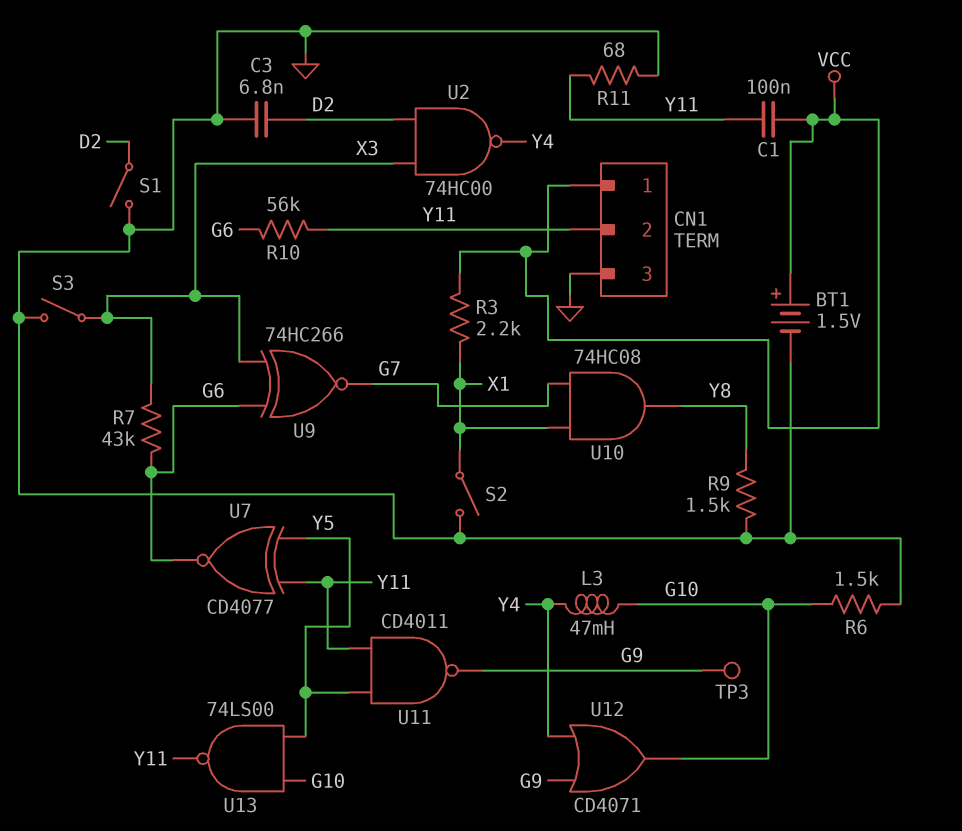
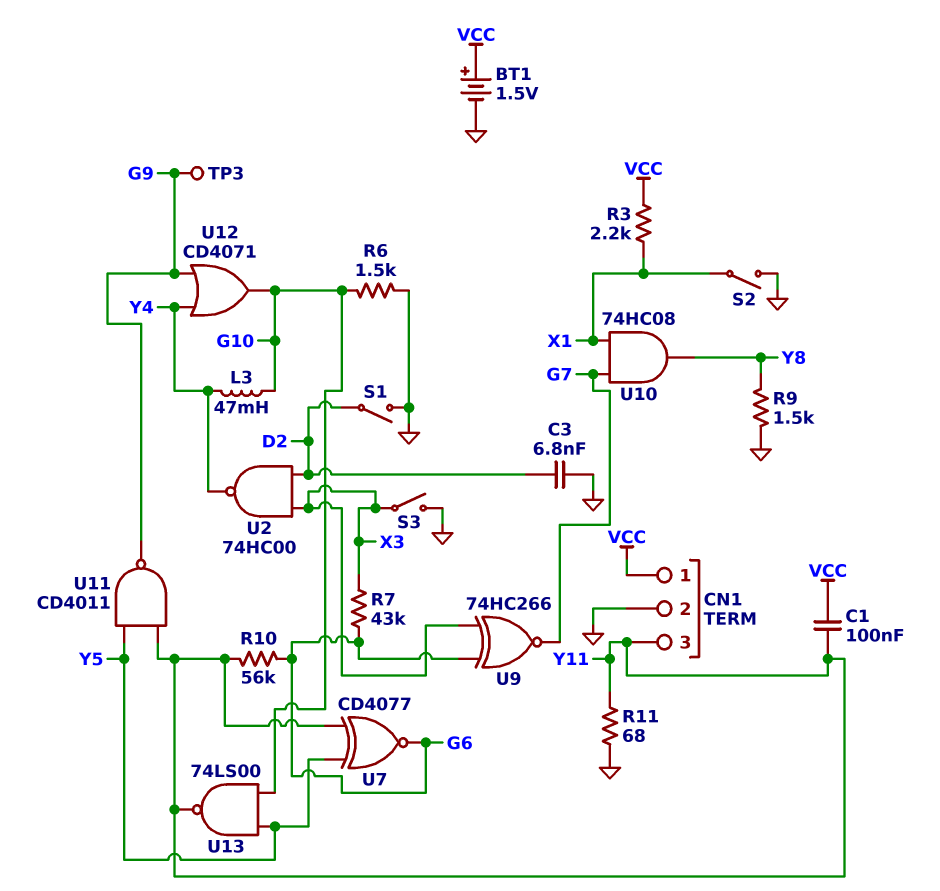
CN1 pin 2: Y11 -> GND
CN1 pin 3: GND -> Y11

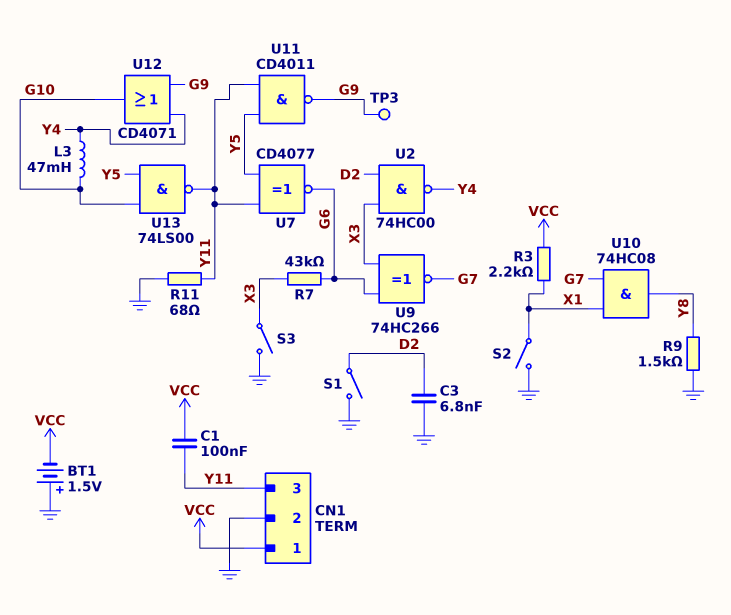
BT1: 1.5V (plus VCC, minus GND) -> 1.5V (plus GND, minus VCC)
R6: 1.5k (G10, GND) -> none
R10: 56k (G6, Y11) -> none

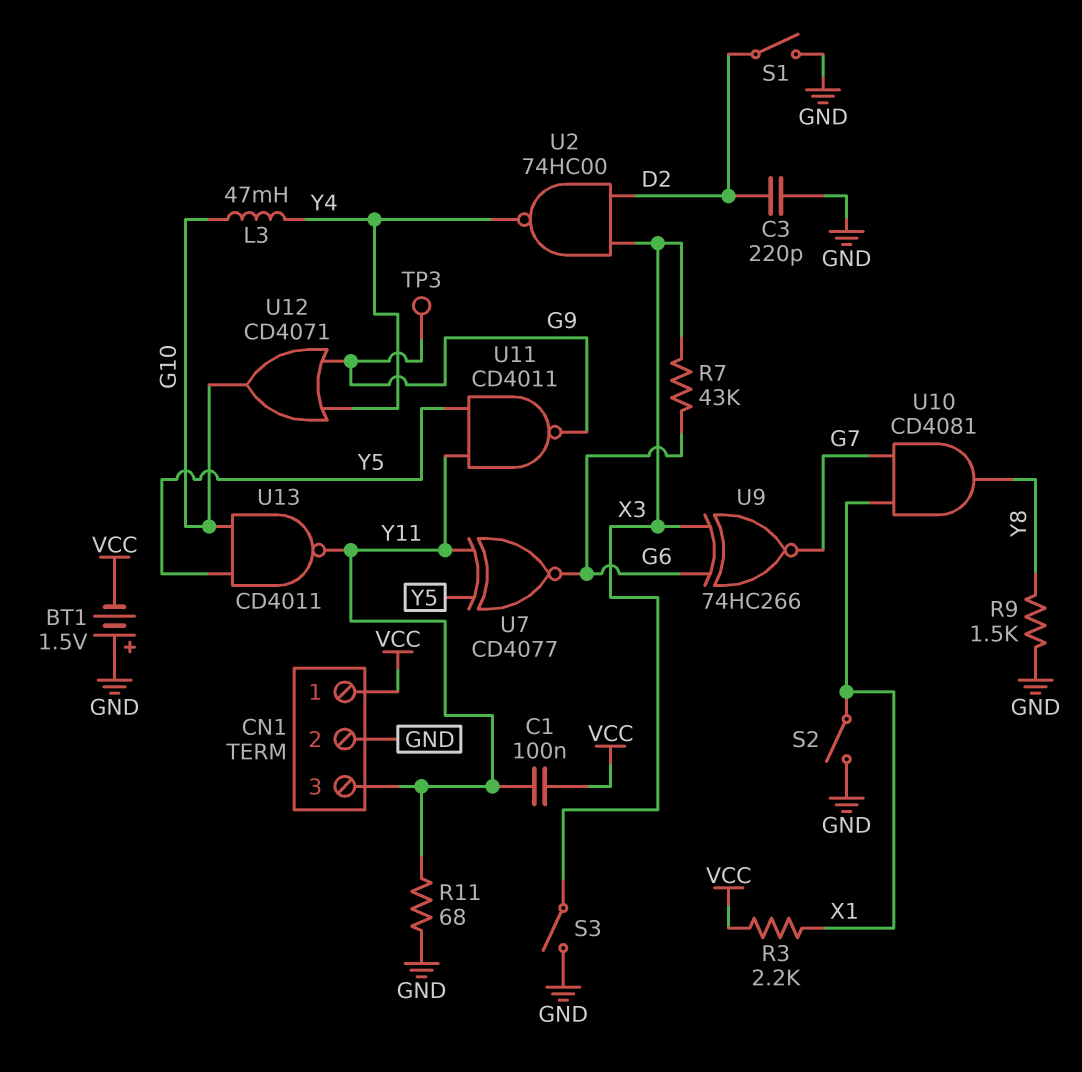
C3: 6.8nF (D2, GND) -> 220pF (D2, GND)
U10: AND 74HC08 (in G7, in X1, out Y8) -> AND CD4081 (in G7, in X1, out Y8)
U13: NAND 74LS00 (in G10, in Y5, out Y11) -> NAND CD4011 (in G10, in Y5, out Y11)

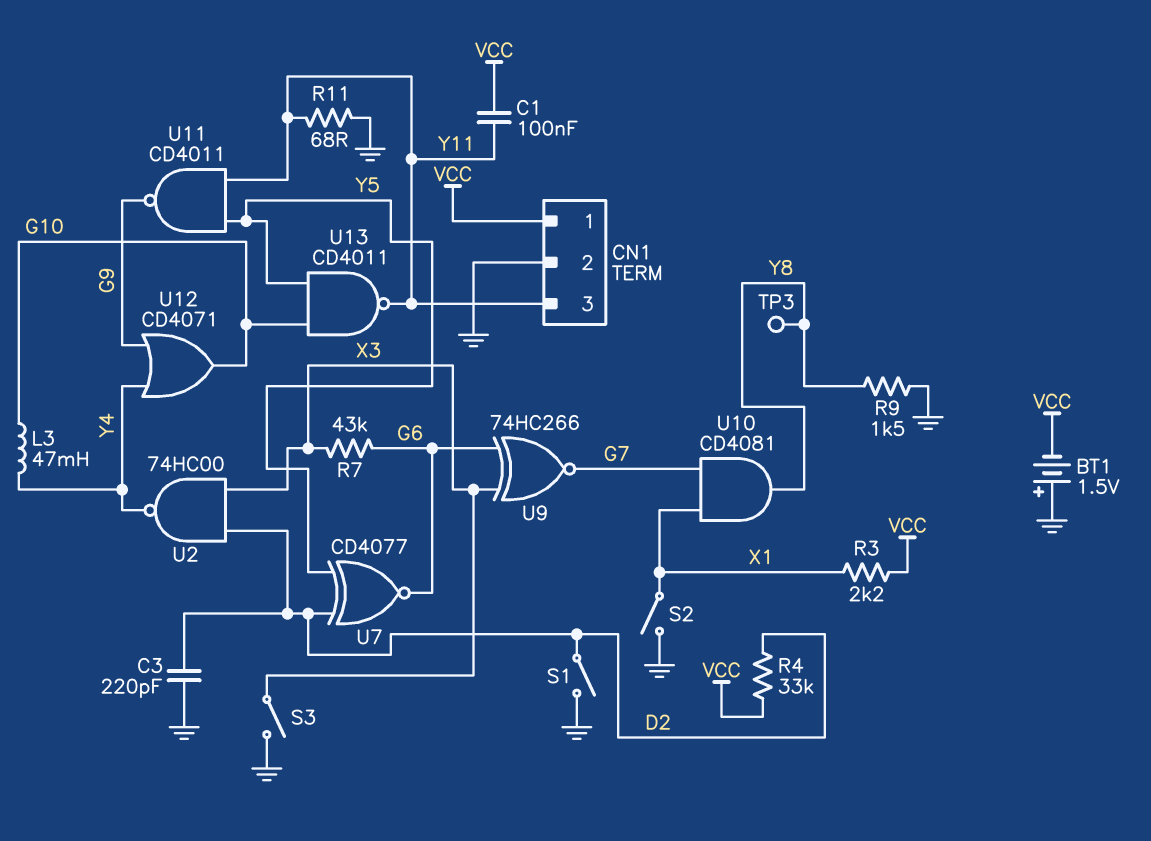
R4: none -> 33k (D2, VCC)
TP3: test point (G9) -> test point (Y8)
U7: XNOR CD4077 (in Y5, in Y11, out G6) -> XNOR CD4077 (in D2, in Y5, out G6)

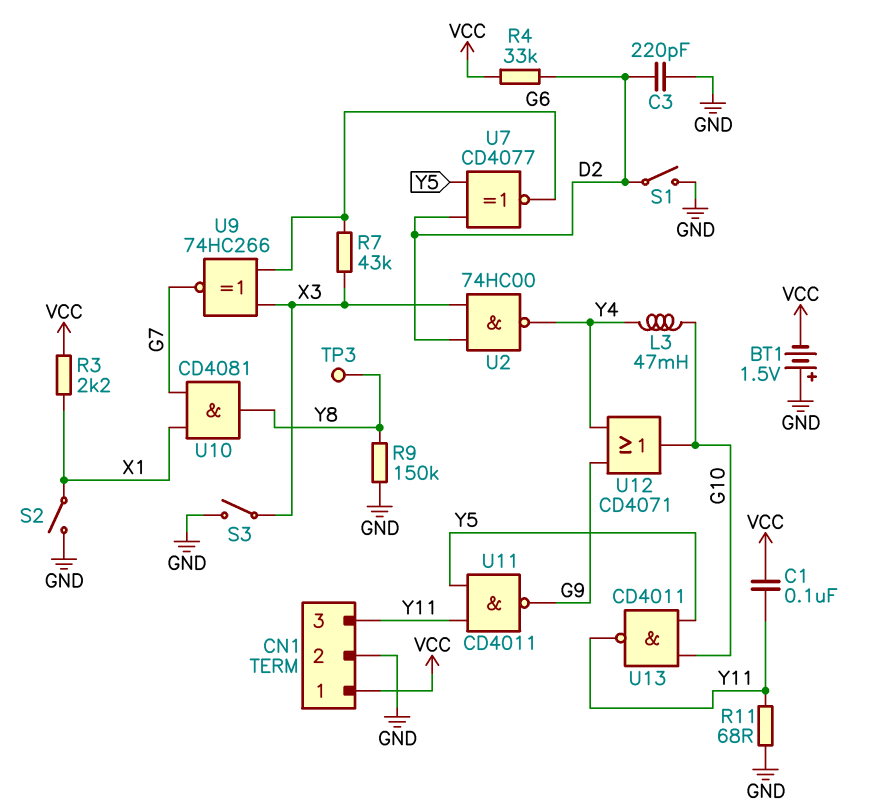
R9: 1.5k (GND, Y8) -> 150k (GND, Y8)

